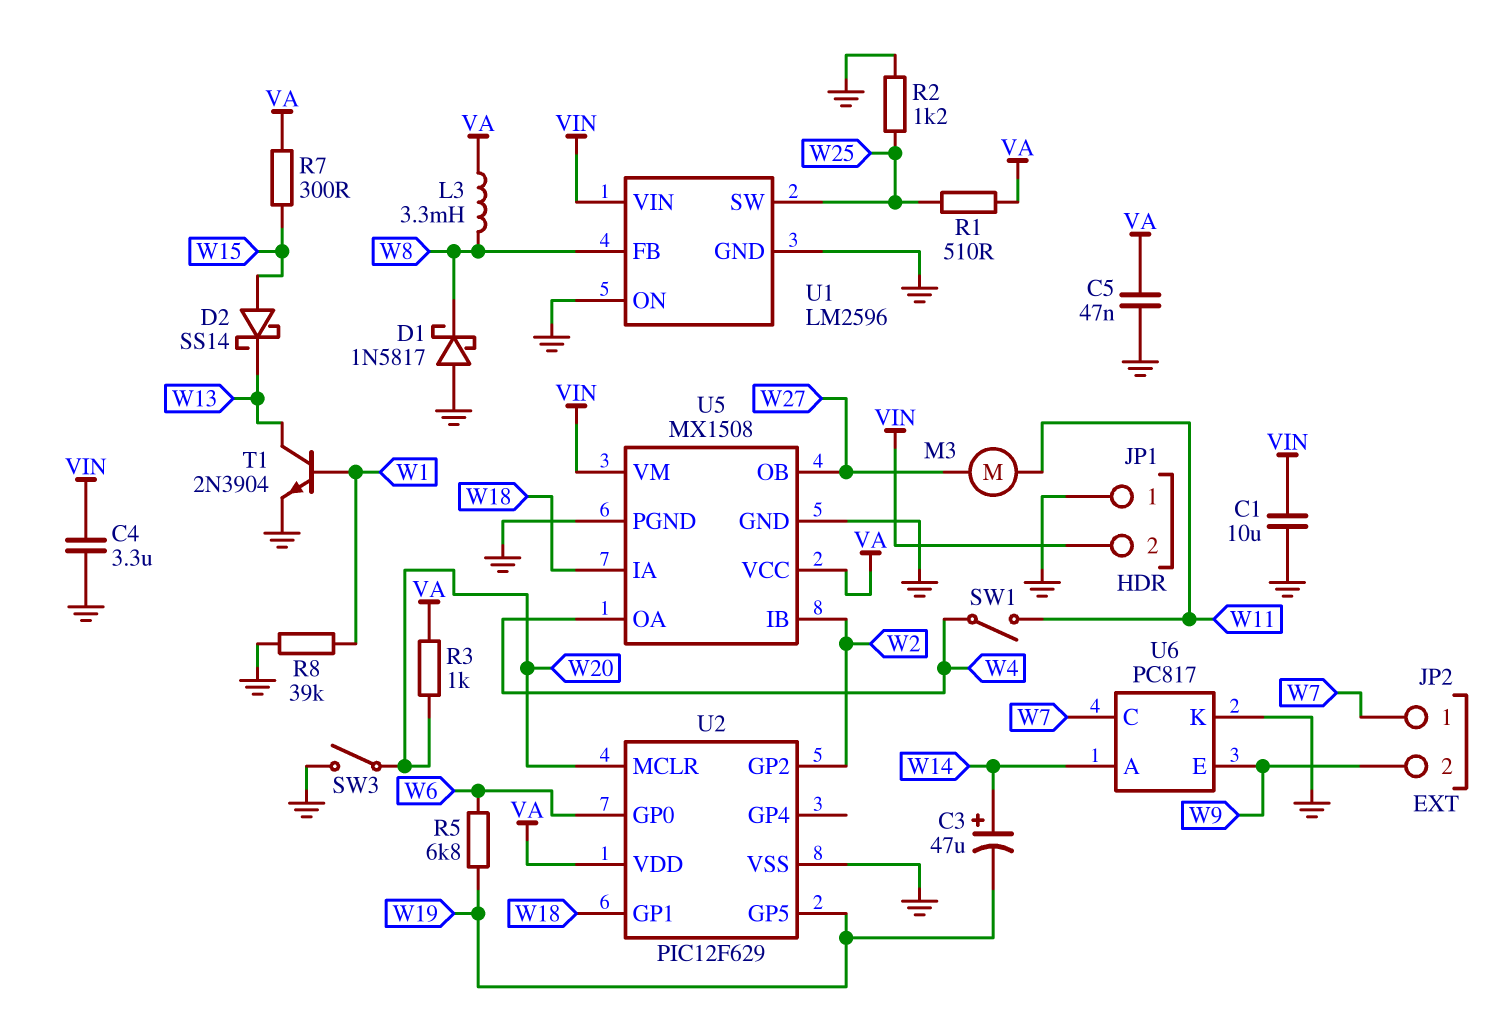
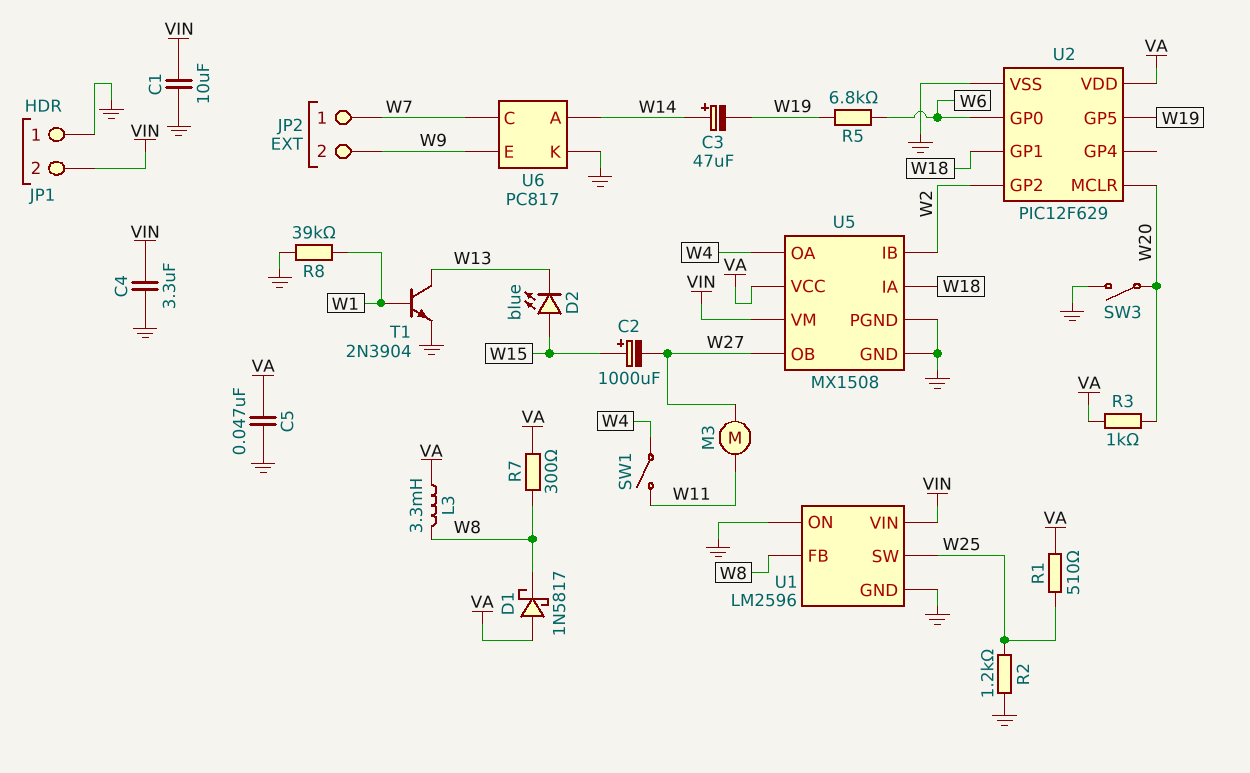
C2: none -> 1000uF (plus W15, minus W27)
D1: schottky 1N5817 (A GND, K W8) -> schottky 1N5817 (A VA, K W8)
D2: schottky SS14 (A W15, K W13) -> LED blue (A W15, K W13)
R7: 300 (VA, W15) -> 300 (VA, W8)

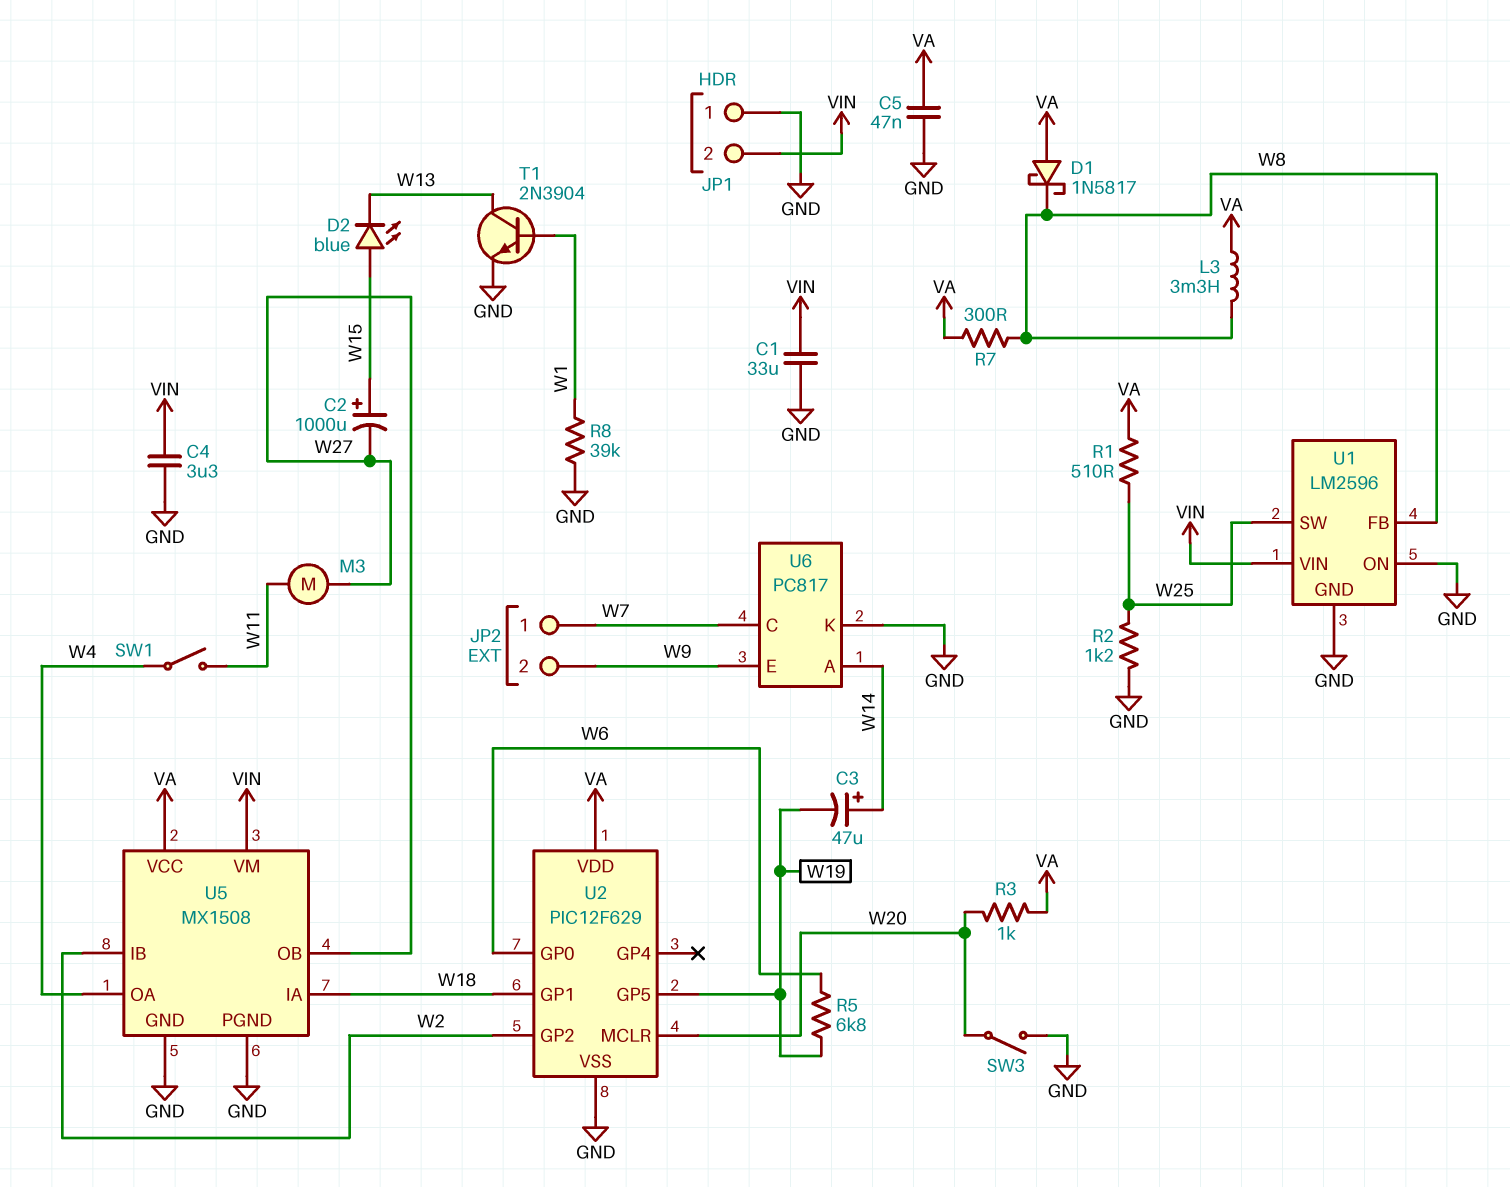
C1: 10uF (GND, VIN) -> 33uF (GND, VIN)

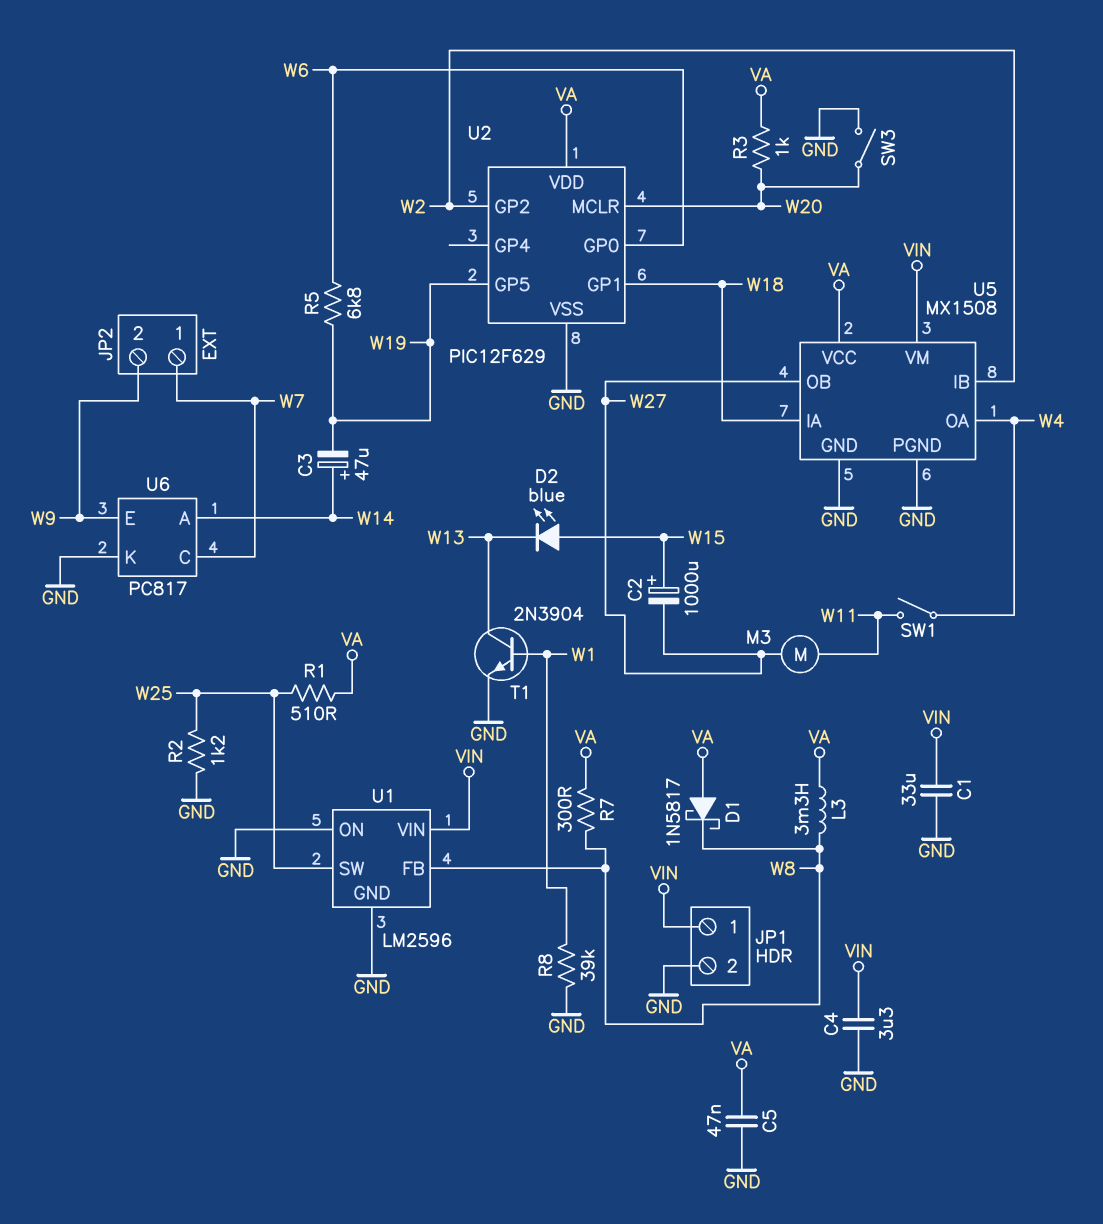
JP1 pin 1: GND -> VIN
JP1 pin 2: VIN -> GND

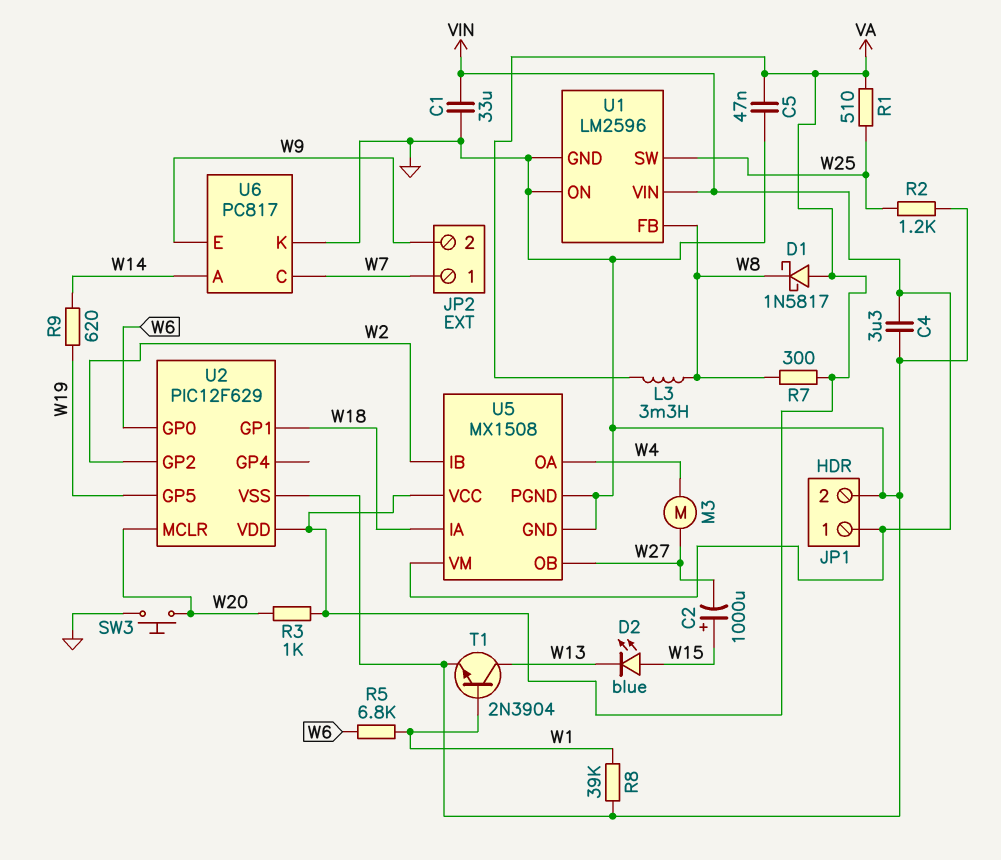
C3: 47uF (plus W14, minus W19) -> none
M3: motor (W11, W27) -> motor (W4, W27)
R5: 6.8k (W6, W19) -> 6.8k (W1, W6)
R9: none -> 620 (W14, W19)
SW1: switch (W4, W11) -> none
SW3: switch (GND, W20) -> button (GND, W20)

